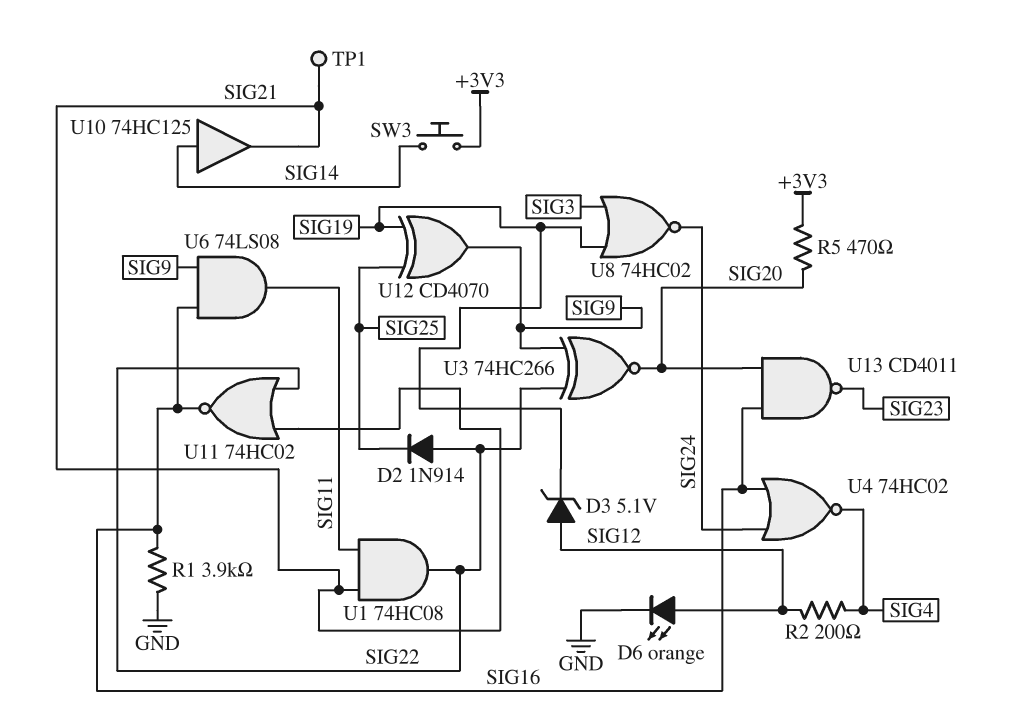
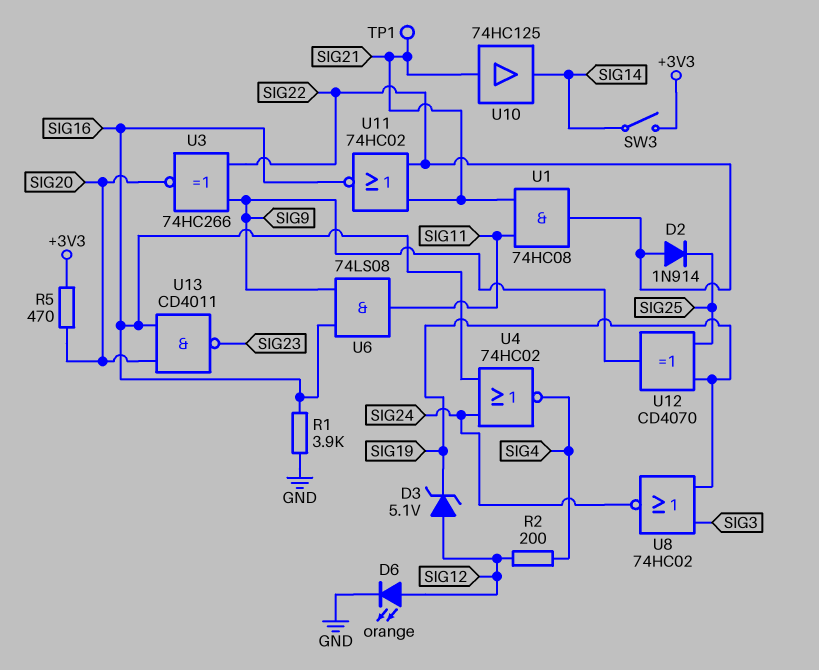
SW3: button (+3V3, SIG14) -> switch (+3V3, SIG14)
U10: buffer 74HC125 (in SIG14, out SIG21) -> buffer 74HC125 (in SIG21, out SIG14)

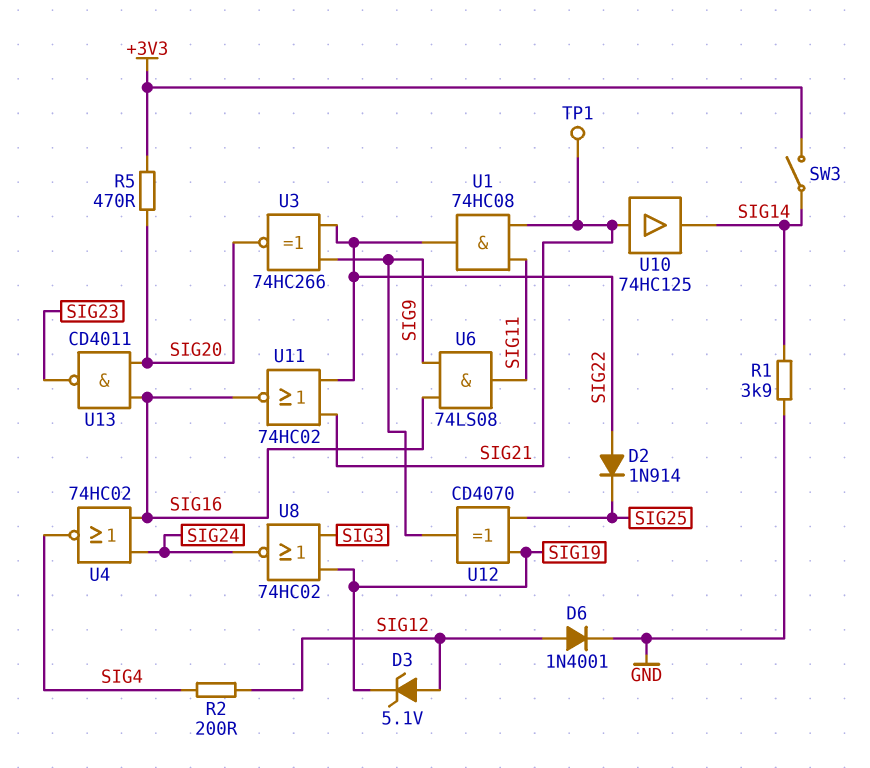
D6: LED orange (A SIG12, K GND) -> diode 1N4001 (A SIG12, K GND)
R1: 3.9k (GND, SIG16) -> 3.9k (GND, SIG14)

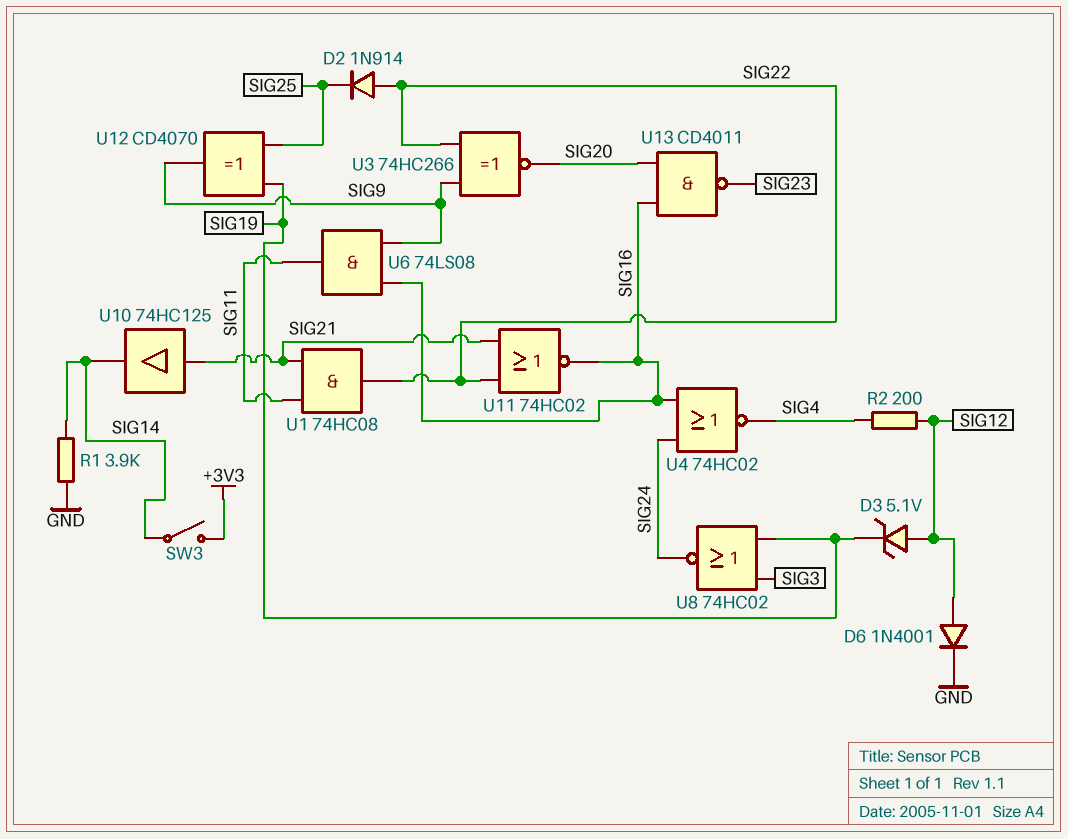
R5: 470 (+3V3, SIG20) -> none
TP1: test point (SIG21) -> none

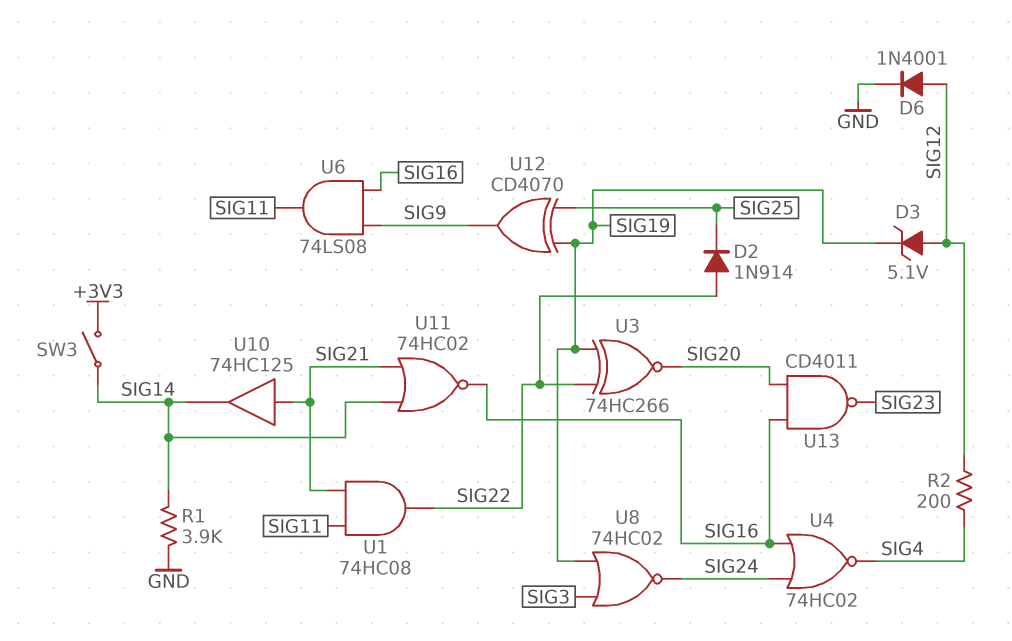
U3: XNOR 74HC266 (in SIG9, in SIG22, out SIG20) -> XNOR 74HC266 (in SIG19, in SIG22, out SIG20)
U11: NOR 74HC02 (in SIG21, in SIG22, out SIG16) -> NOR 74HC02 (in SIG14, in SIG21, out SIG16)

